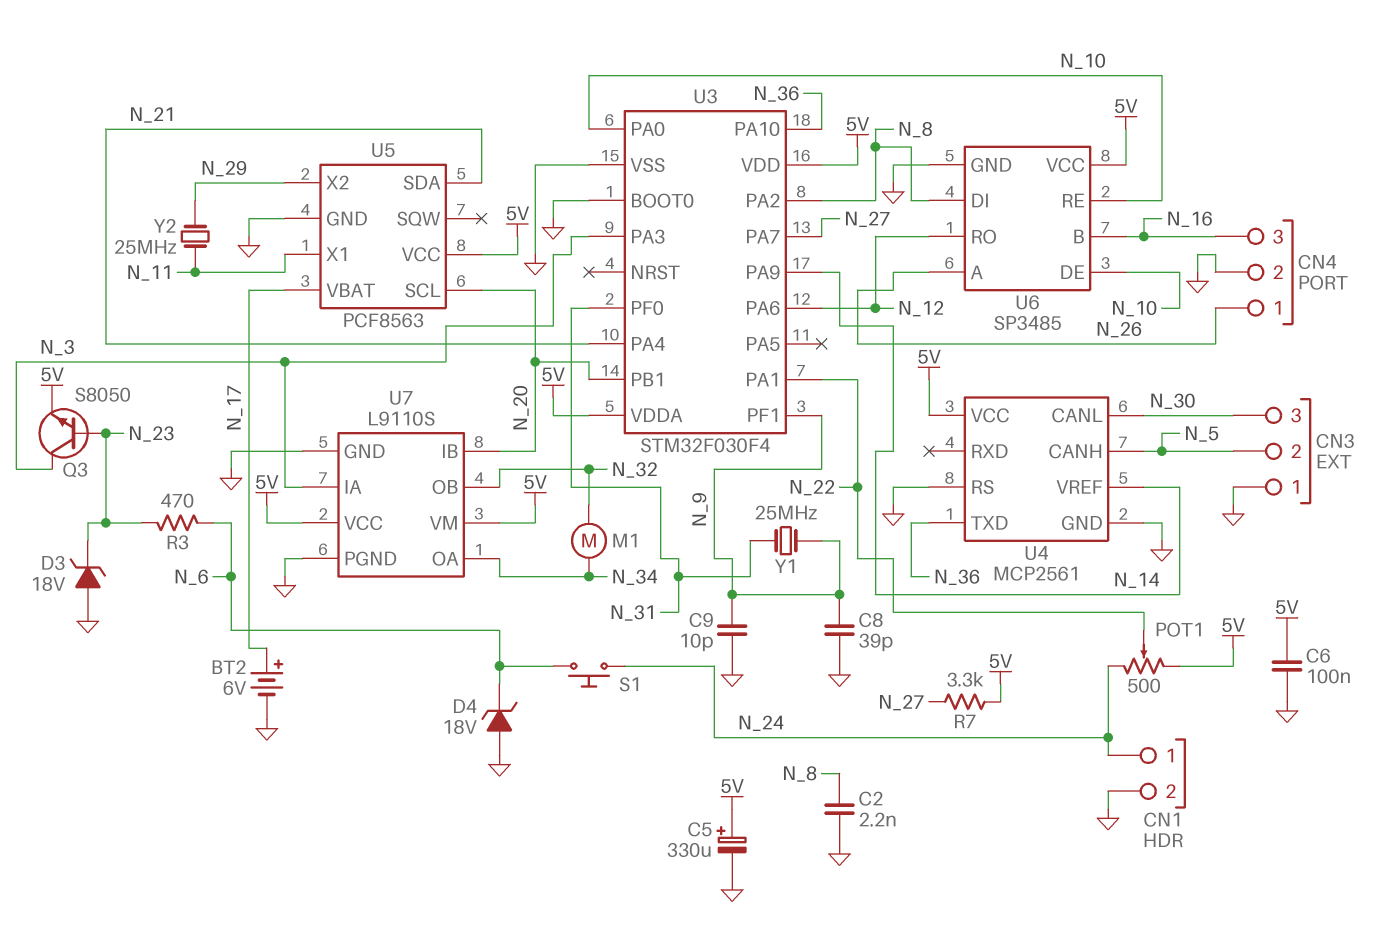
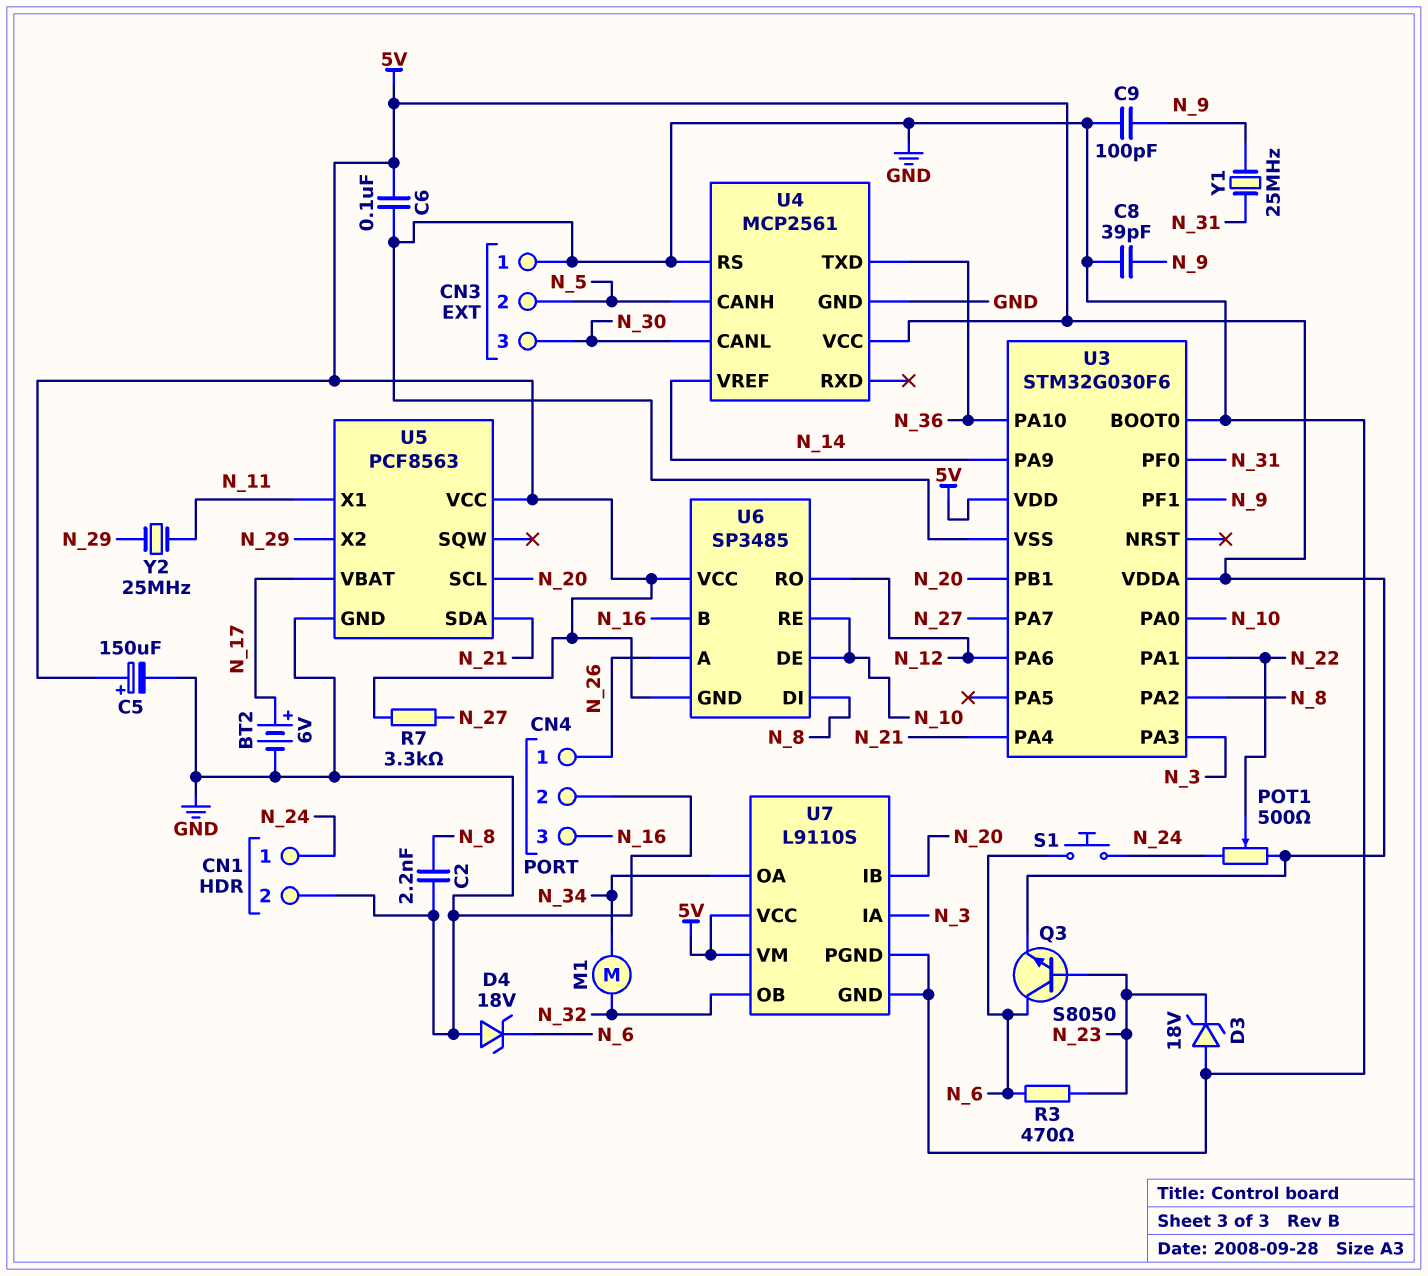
C5: 330uF (plus 5V, minus GND) -> 150uF (plus 5V, minus GND)
C9: 10pF (GND, N_9) -> 100pF (GND, N_9)
Q3: NPN S8050 (B N_23, C N_3, E 5V) -> NPN S8050 (B N_23, C N_6, E 5V)
U3: STM32F030F4 -> STM32G030F6
U6 pin GND: GND -> 5V

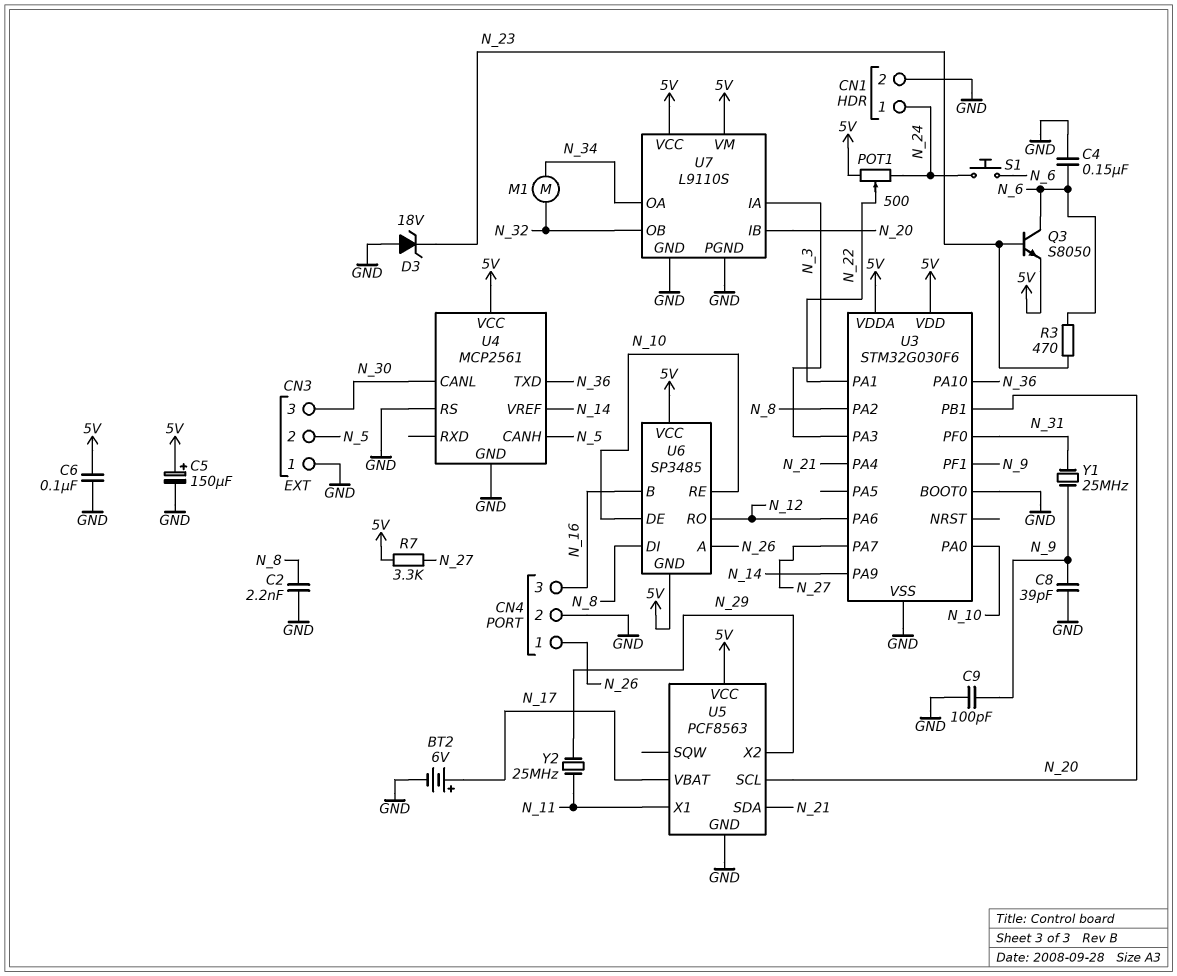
C4: none -> 150nF (GND, N_6)
D4: zener 18V (A GND, K N_6) -> none

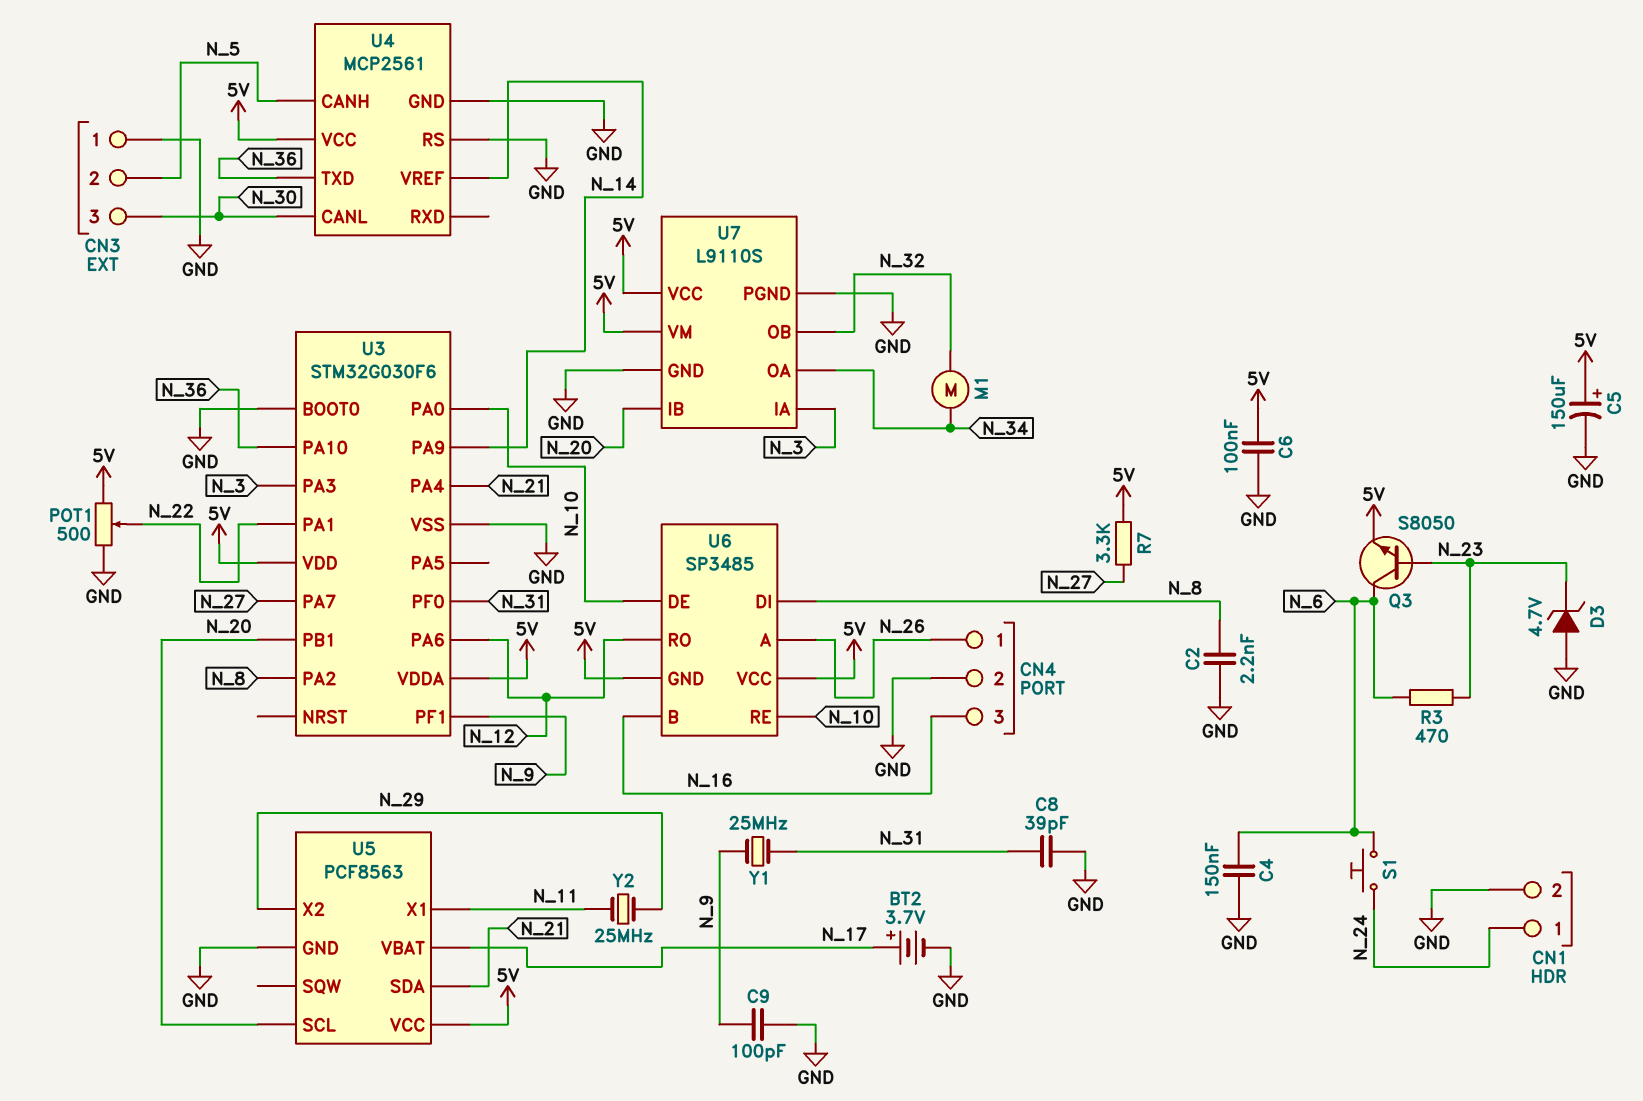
BT2: 6V (plus N_17, minus GND) -> 3.7V (plus N_17, minus GND)
C8: 39pF (GND, N_9) -> 39pF (GND, N_31)
D3: zener 18V (A GND, K N_23) -> zener 4.7V (A GND, K N_23)
POT1: 500 (5V, N_24, wiper N_22) -> 500 (5V, GND, wiper N_22)

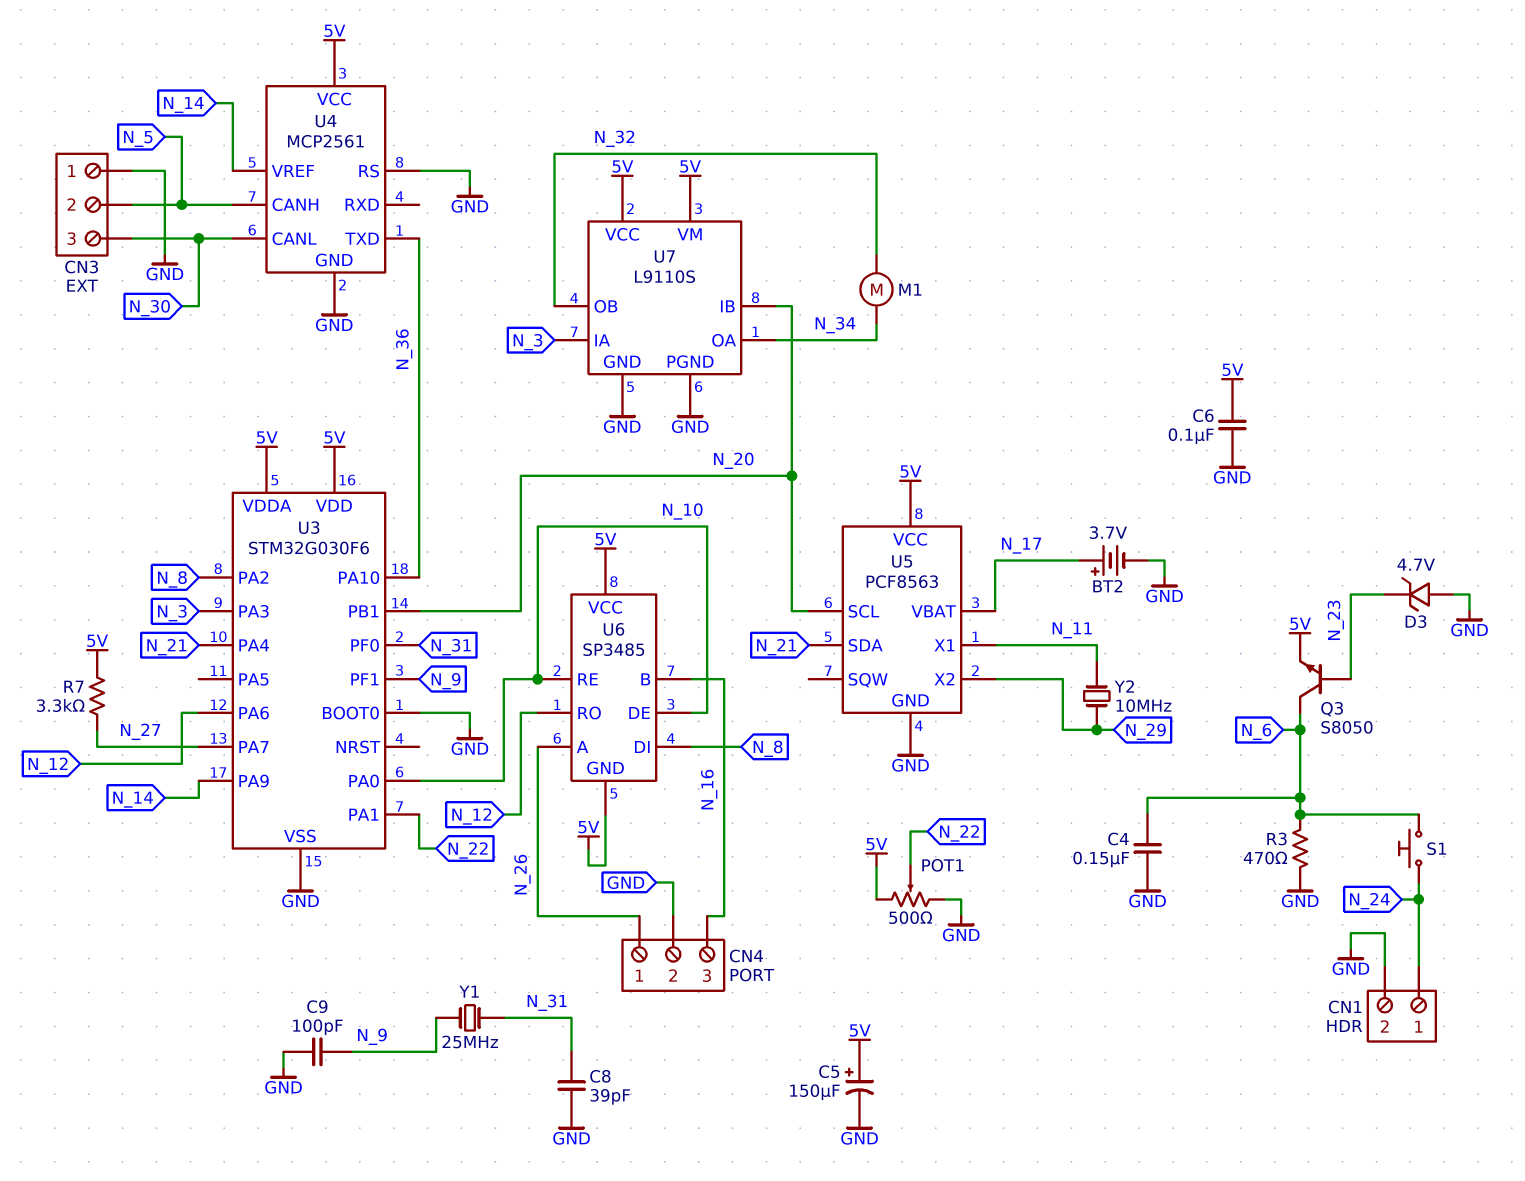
C2: 2.2nF (GND, N_8) -> none
R3: 470 (N_6, N_23) -> 470 (GND, N_6)
Y2: 25MHz (N_11, N_29) -> 10MHz (N_11, N_29)

